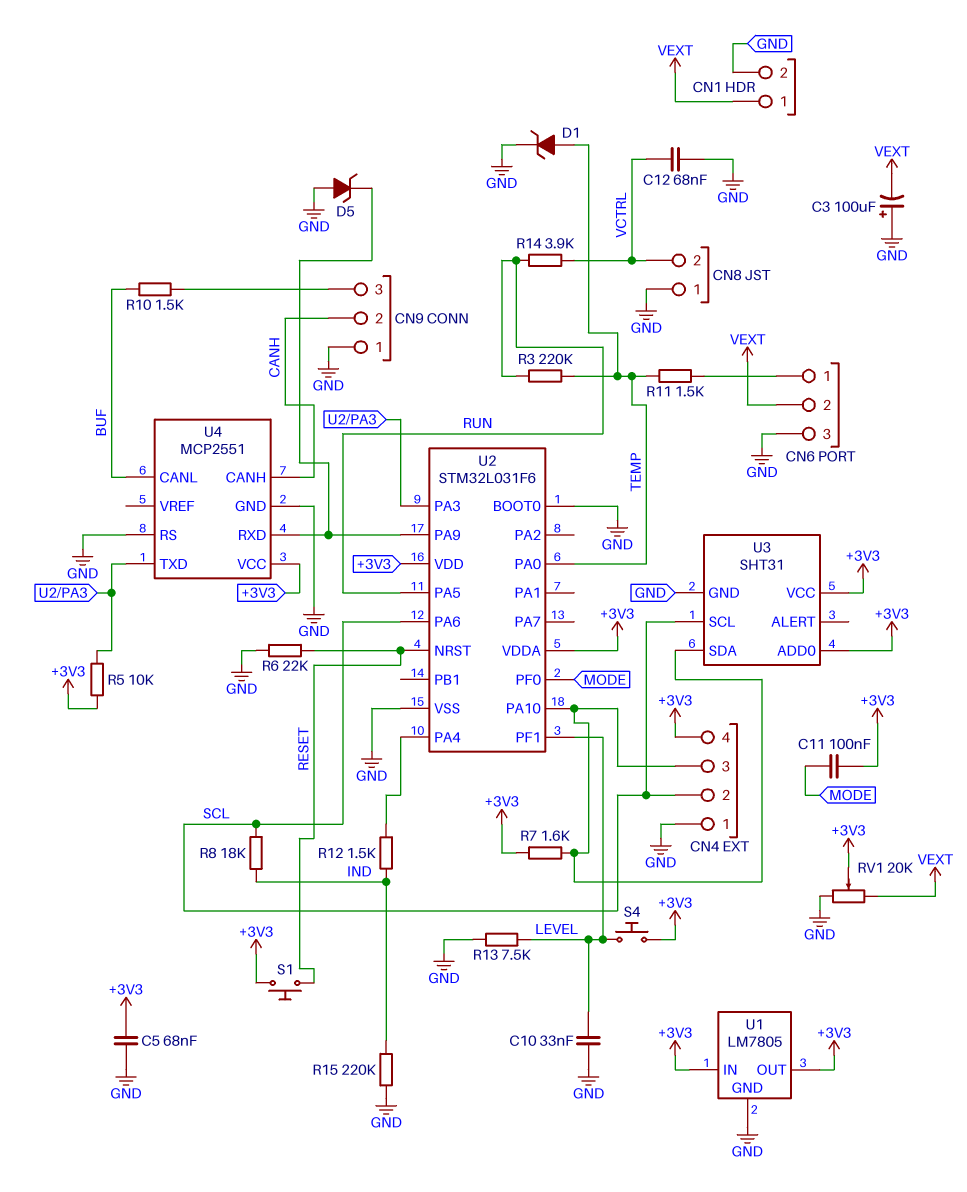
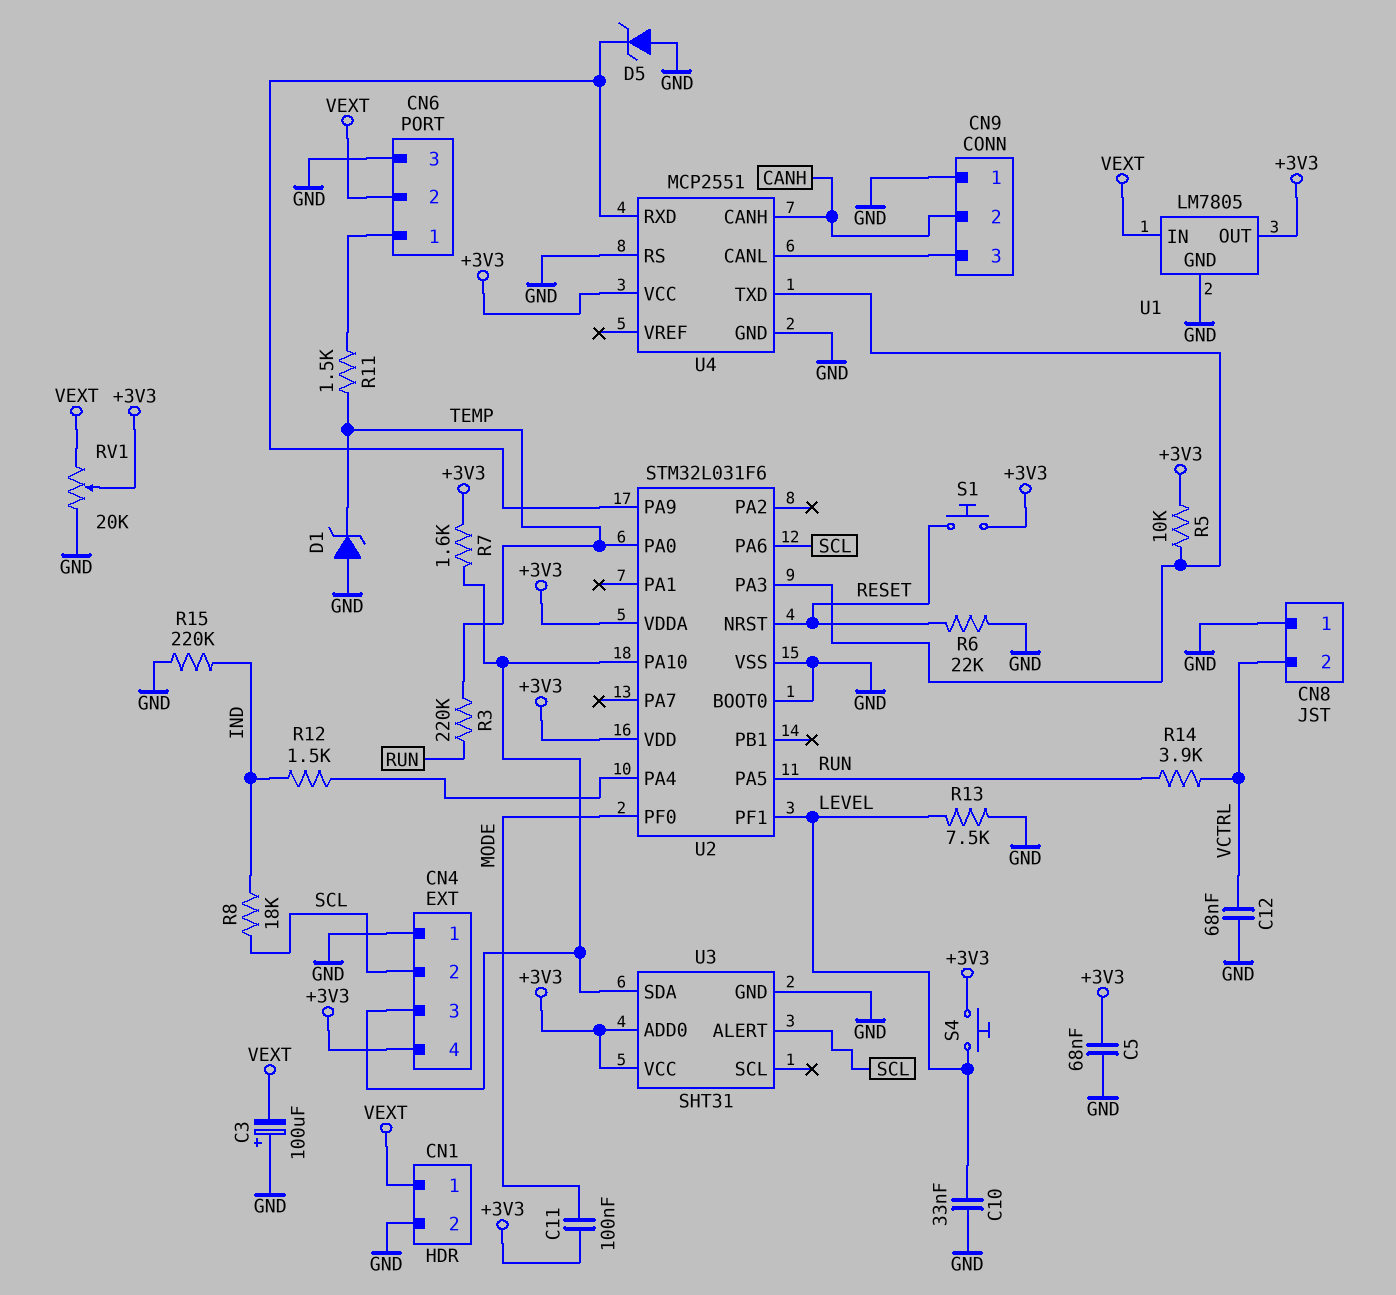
D1: zener (A TEMP, K GND) -> zener (A GND, K TEMP)
R10: 1.5k (BUF, CN9/3) -> none
U1 pin IN: +3V3 -> VEXT
U3 pin ALERT: none -> SCL
U3 pin SCL: SCL -> none
U4 pin CANL: BUF -> CN9/3

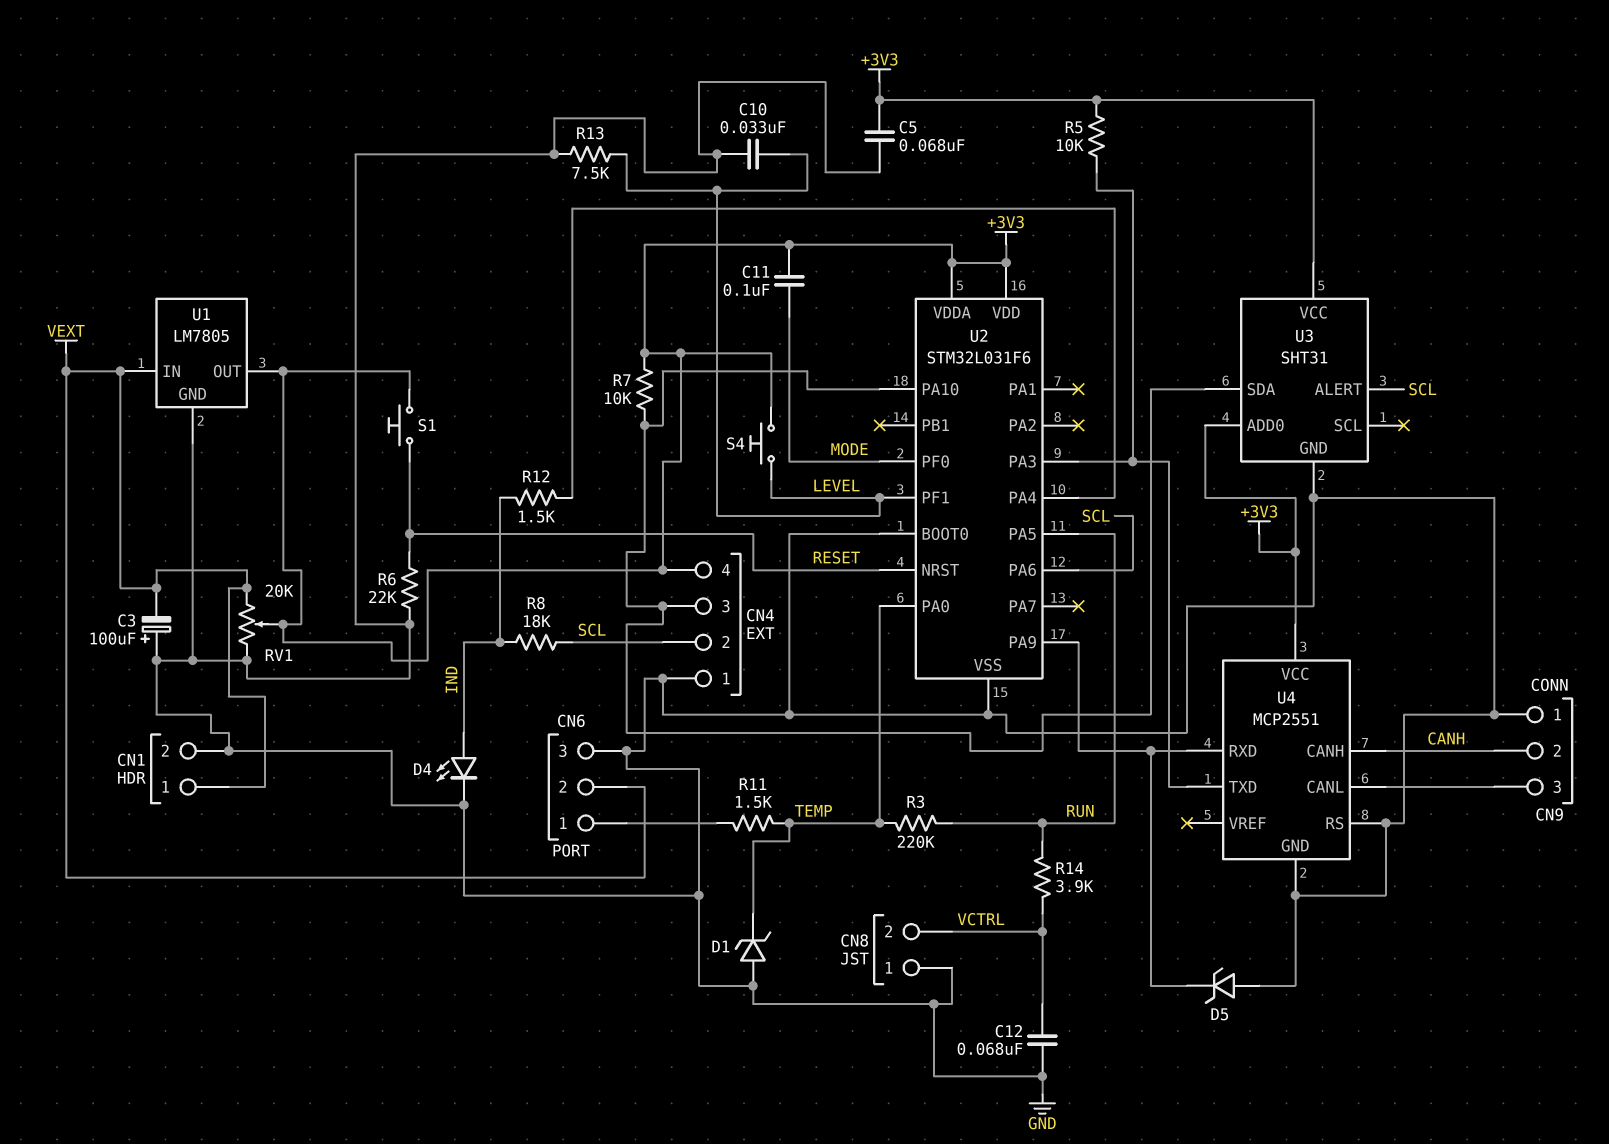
D4: none -> LED (A IND, K GND)
R7: 1.6k (+3V3, CN4/3) -> 10k (+3V3, CN4/3)
R15: 220k (GND, IND) -> none

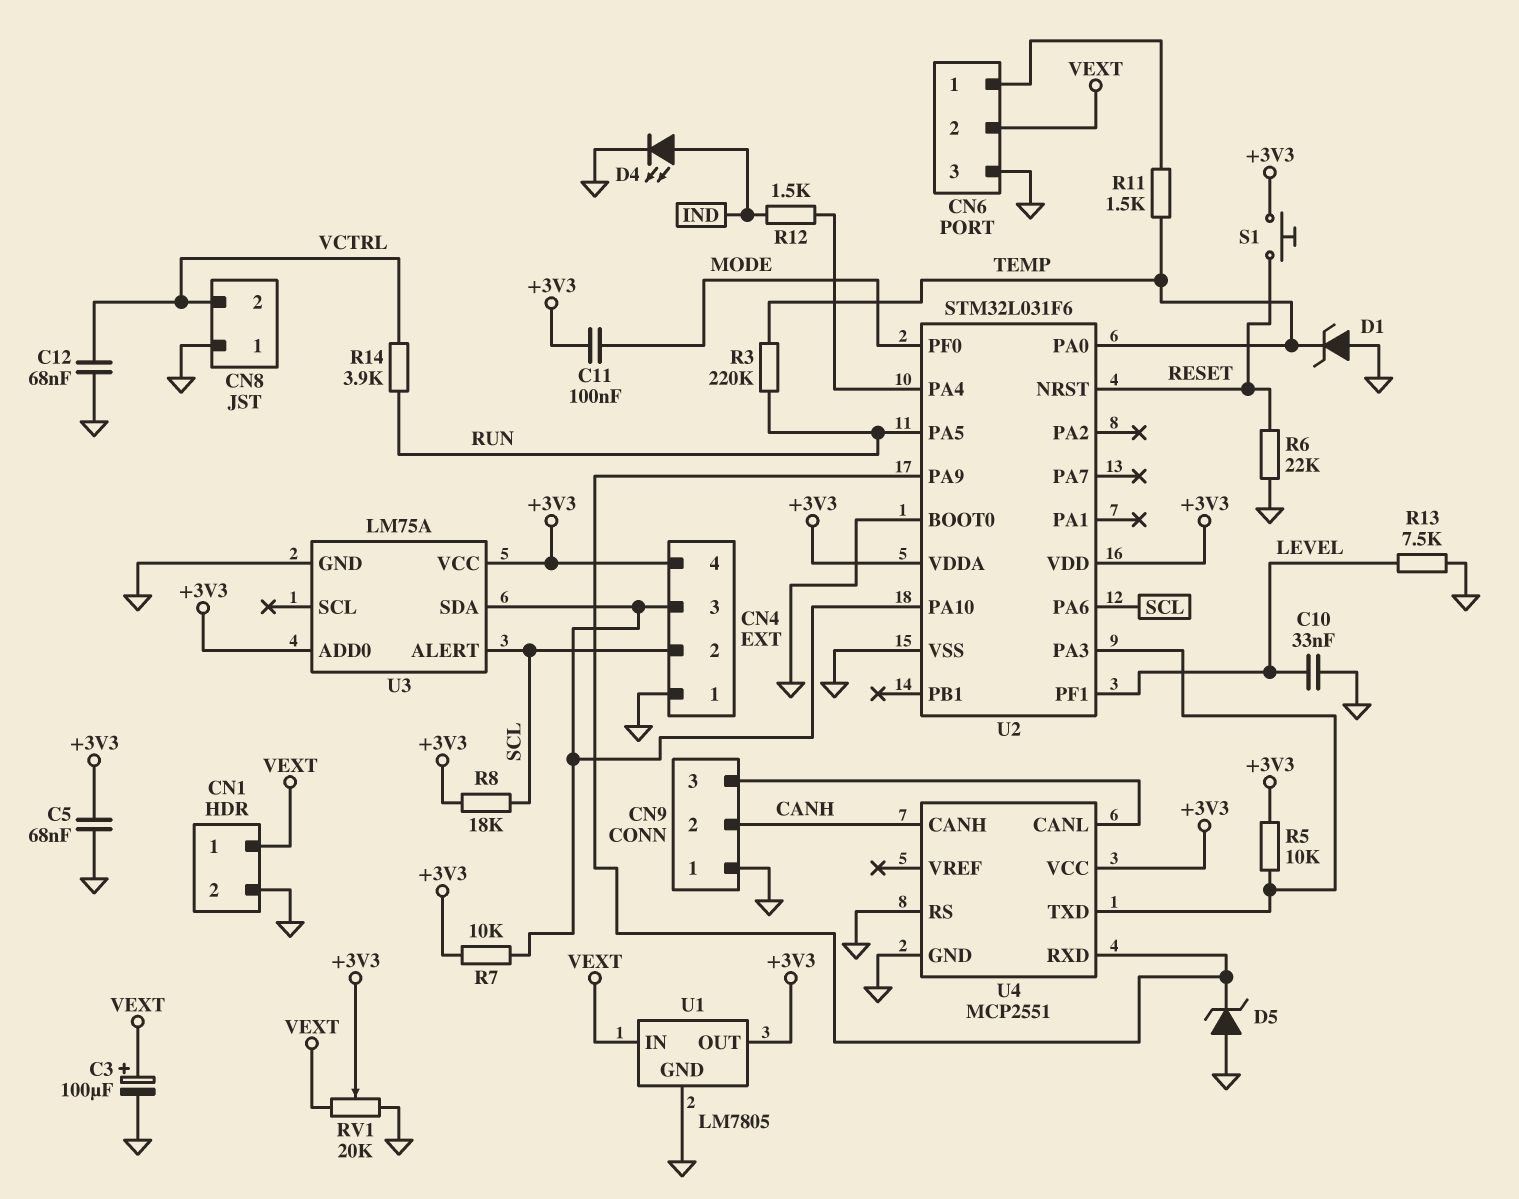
C3: 100uF (plus GND, minus VEXT) -> 100uF (plus VEXT, minus GND)
R8: 18k (IND, SCL) -> 18k (+3V3, SCL)
S4: button (+3V3, LEVEL) -> none
U3: SHT31 -> LM75A

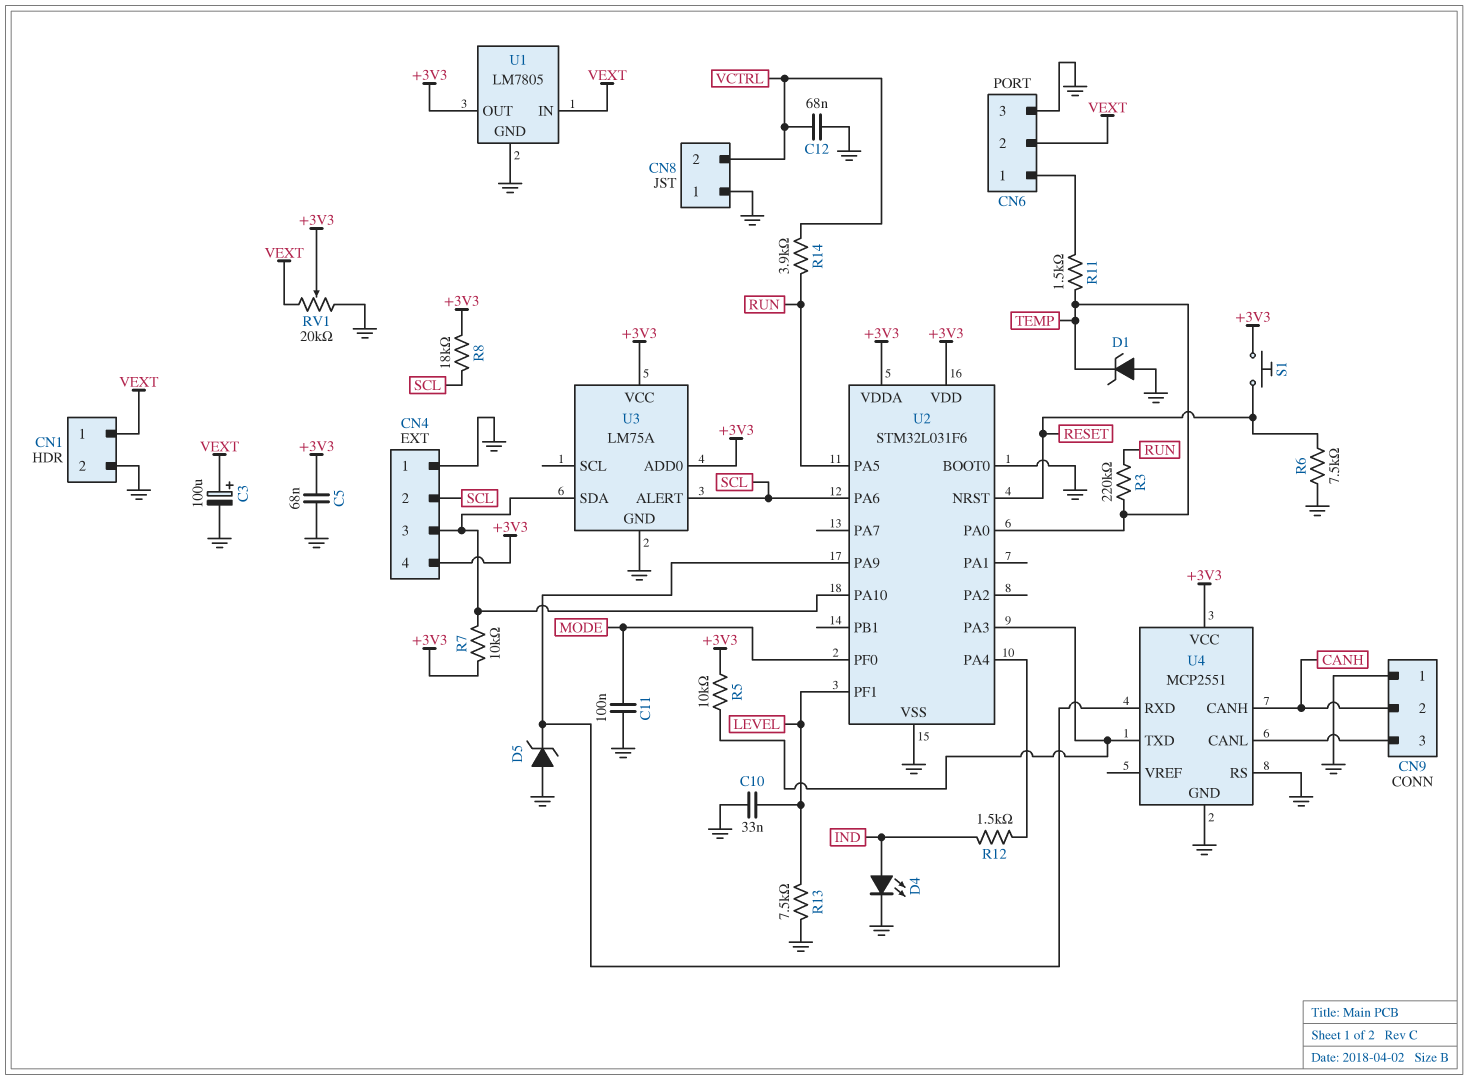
C11: 100nF (+3V3, MODE) -> 100nF (GND, MODE)
R6: 22k (GND, RESET) -> 7.5k (GND, RESET)

